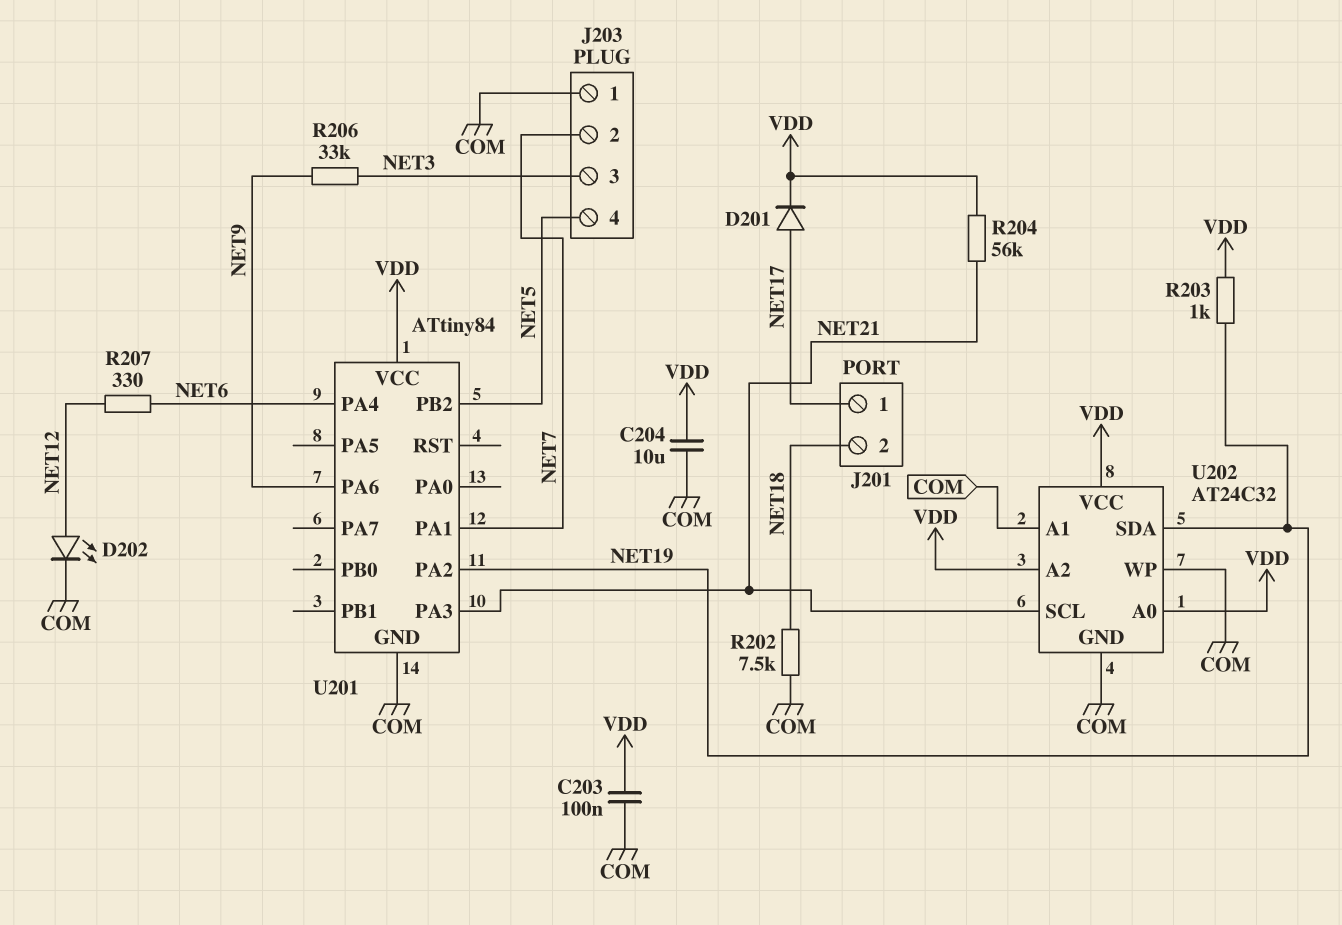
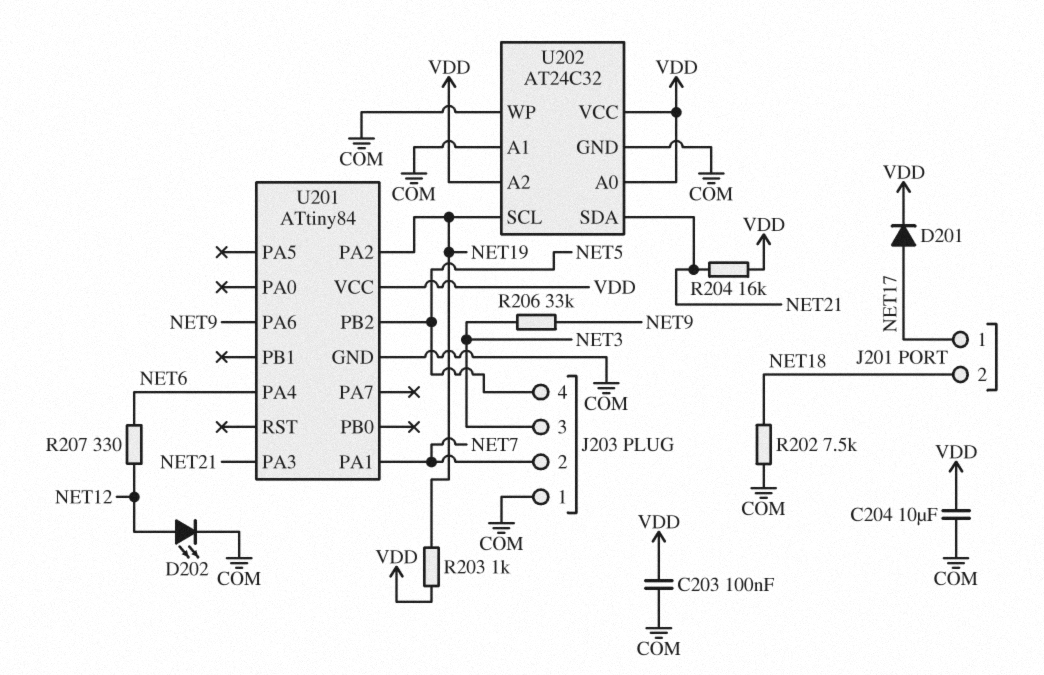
R204: 56k (NET21, VDD) -> 16k (NET21, VDD)
U202 pin SCL: NET21 -> NET19
U202 pin SDA: NET19 -> NET21

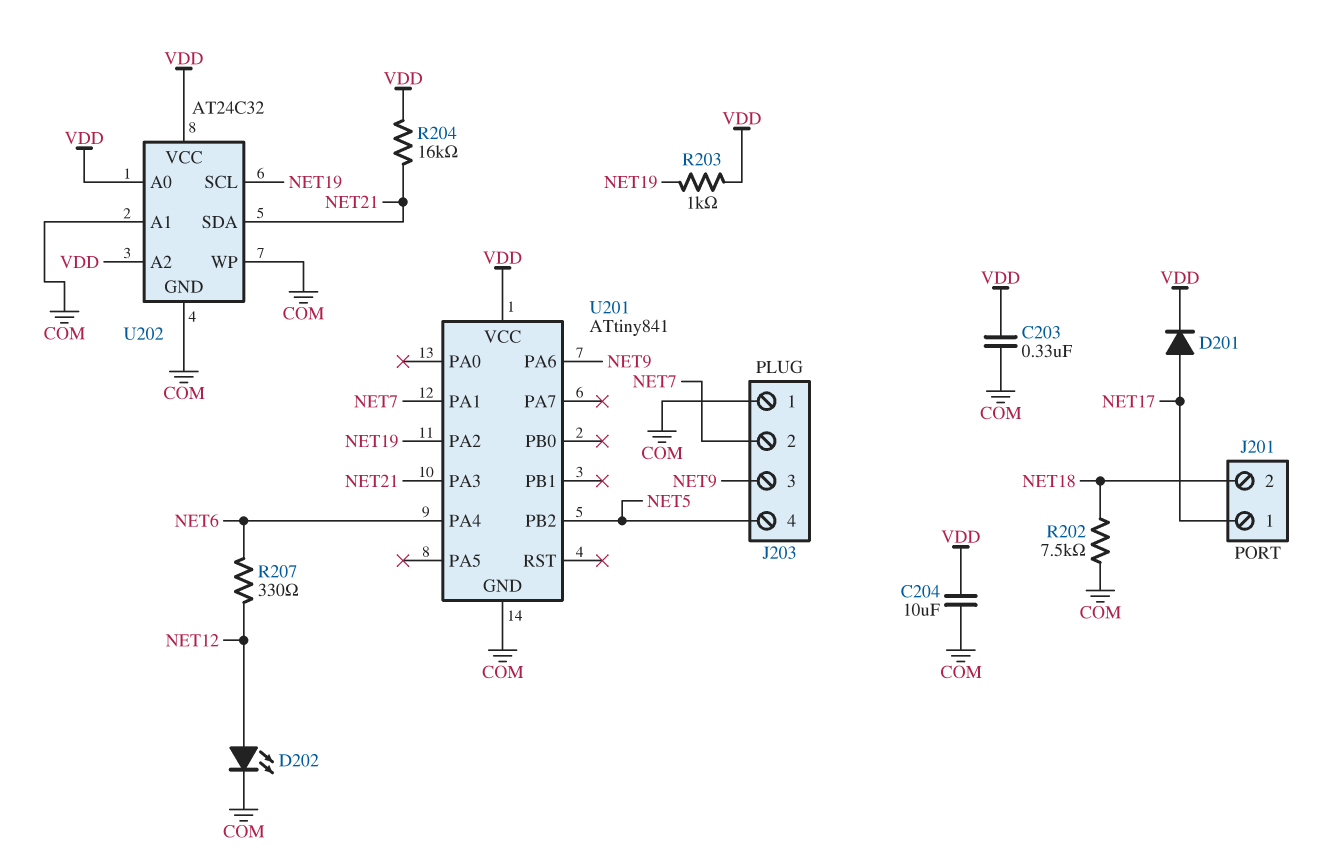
C203: 100nF (COM, VDD) -> 330nF (COM, VDD)
J203 pin 3: NET3 -> NET9
R206: 33k (NET3, NET9) -> none
U201: ATtiny84 -> ATtiny841

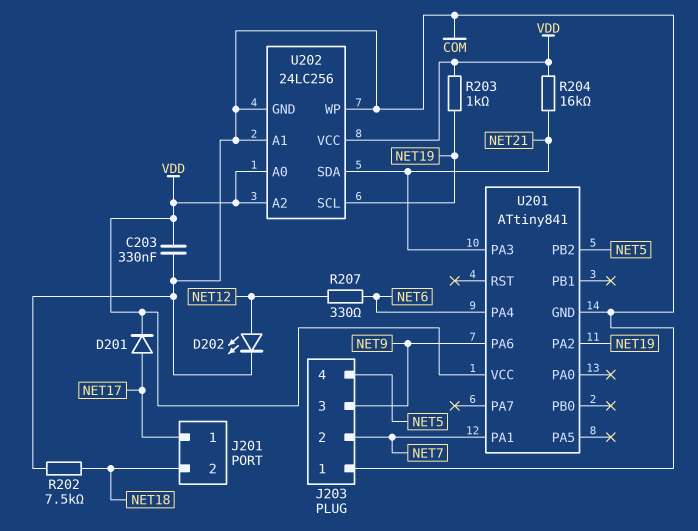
C204: 10uF (COM, VDD) -> none
U202: AT24C32 -> 24LC256

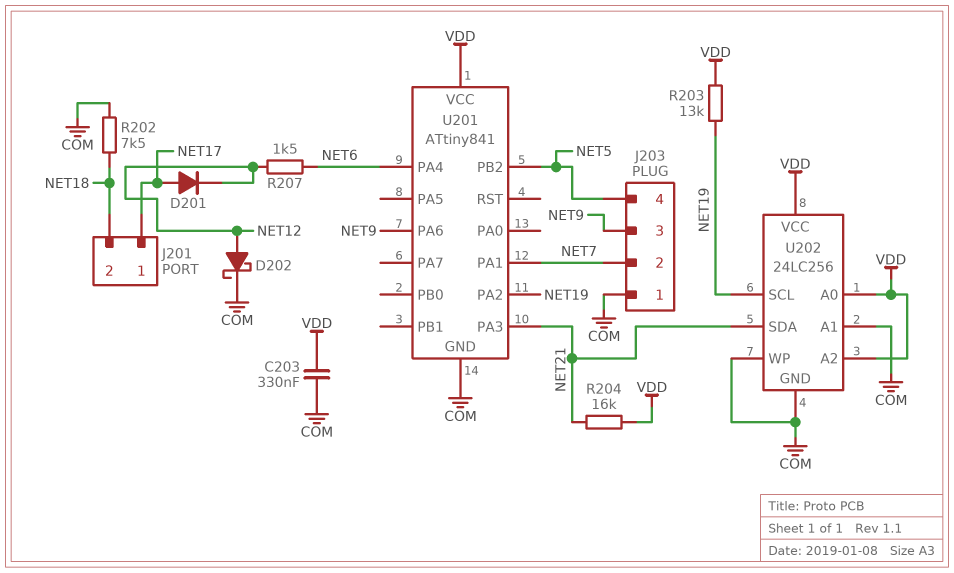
D201: diode (A NET17, K VDD) -> diode (A NET17, K NET12)
D202: LED (A NET12, K COM) -> schottky (A NET12, K COM)
R203: 1k (NET19, VDD) -> 13k (NET19, VDD)
R207: 330 (NET6, NET12) -> 1.5k (NET6, NET12)

